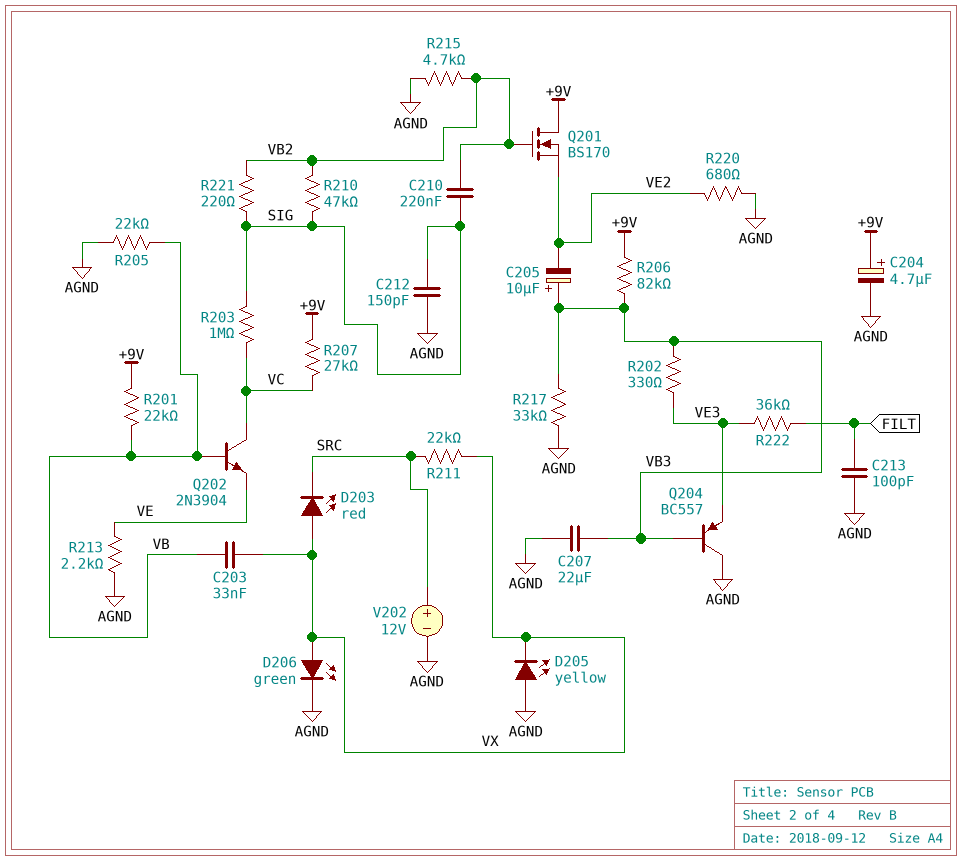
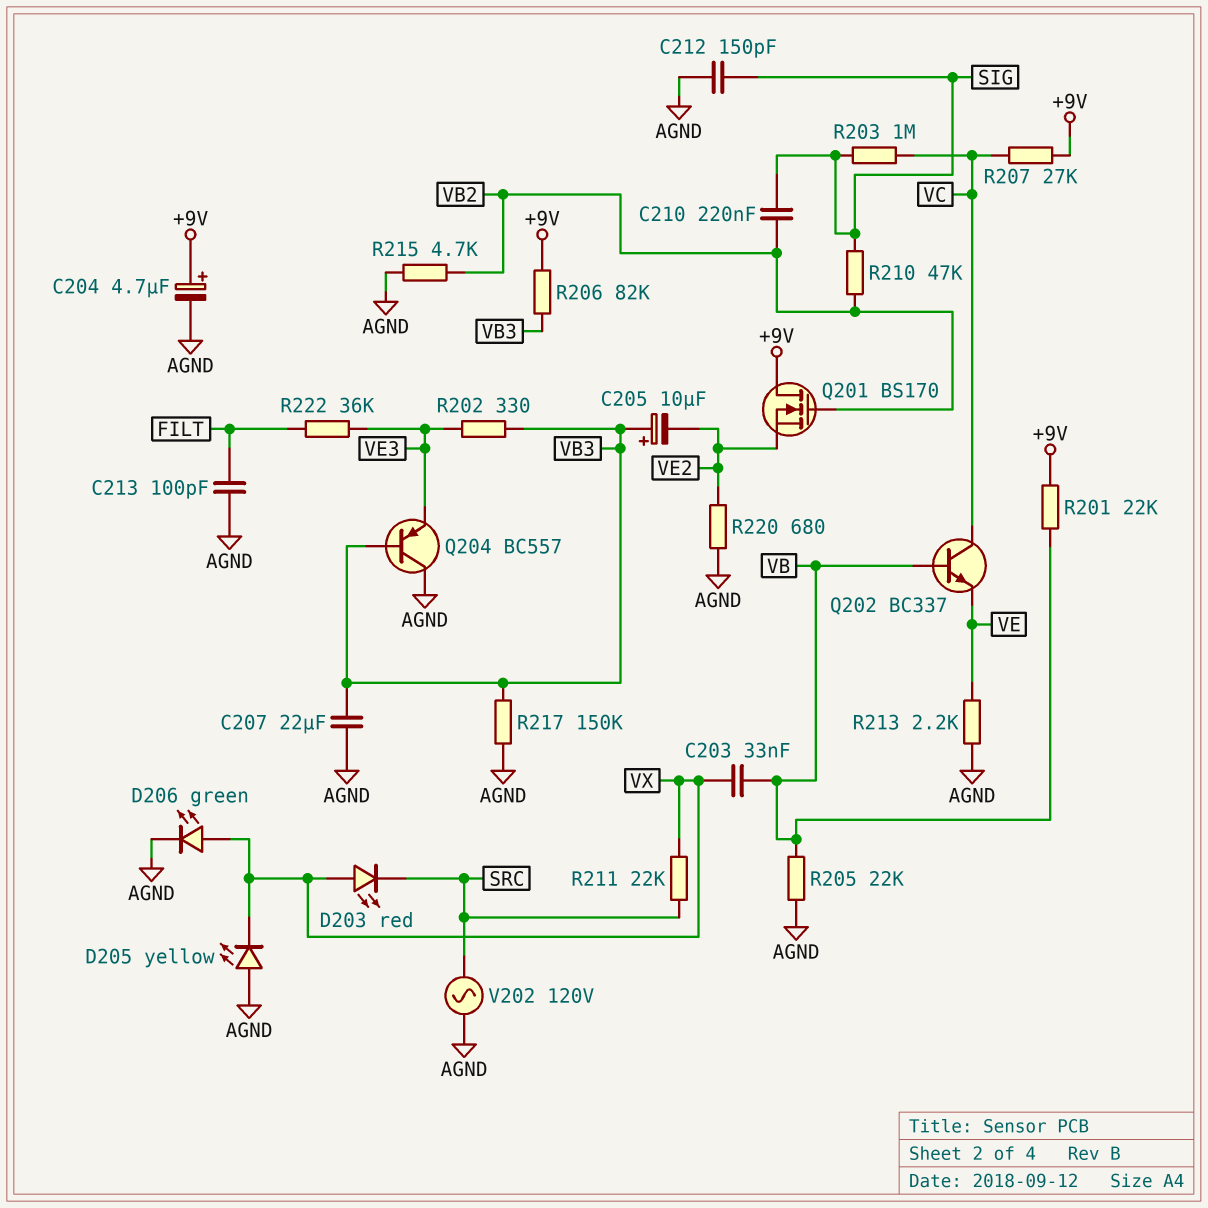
Q202: NPN 2N3904 (B VB, C VC, E VE) -> NPN BC337 (B VB, C VC, E VE)
R217: 33k (AGND, VB3) -> 150k (AGND, VB3)
R221: 220 (SIG, VB2) -> none
V202: 12V (plus SRC, minus AGND) -> AC 120V (AGND, SRC)

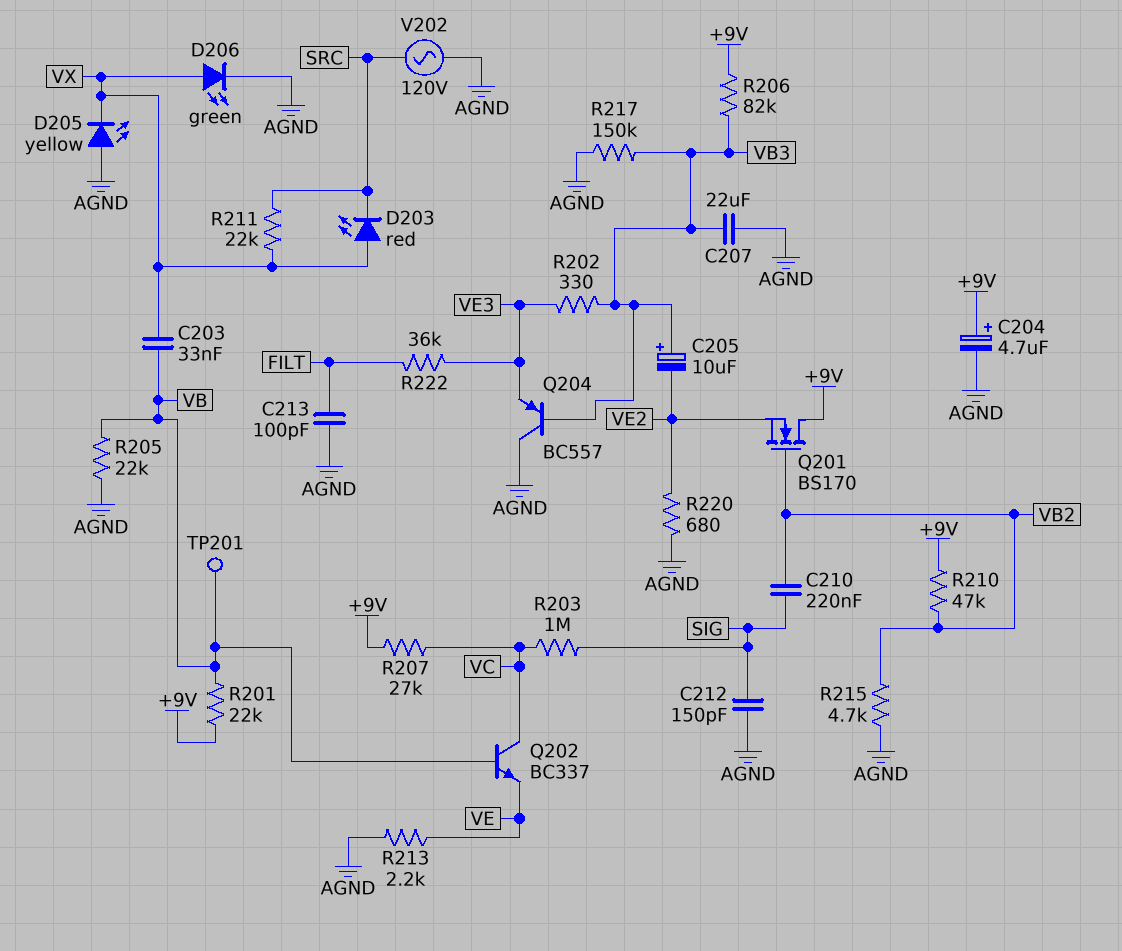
R210: 47k (SIG, VB2) -> 47k (+9V, VB2)
TP201: none -> test point (VB)

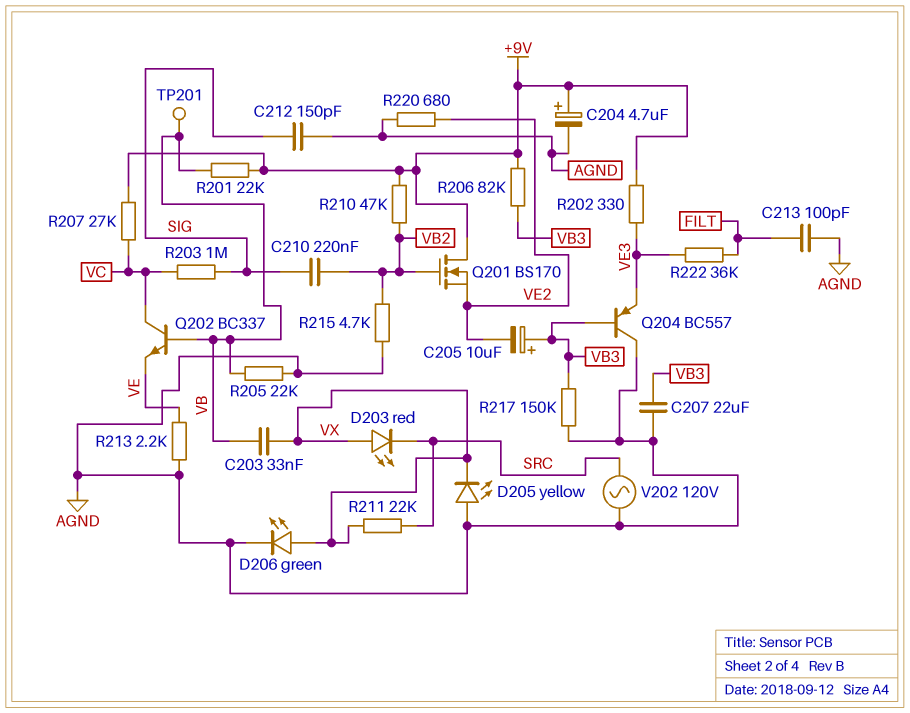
R202: 330 (VB3, VE3) -> 330 (+9V, VE3)

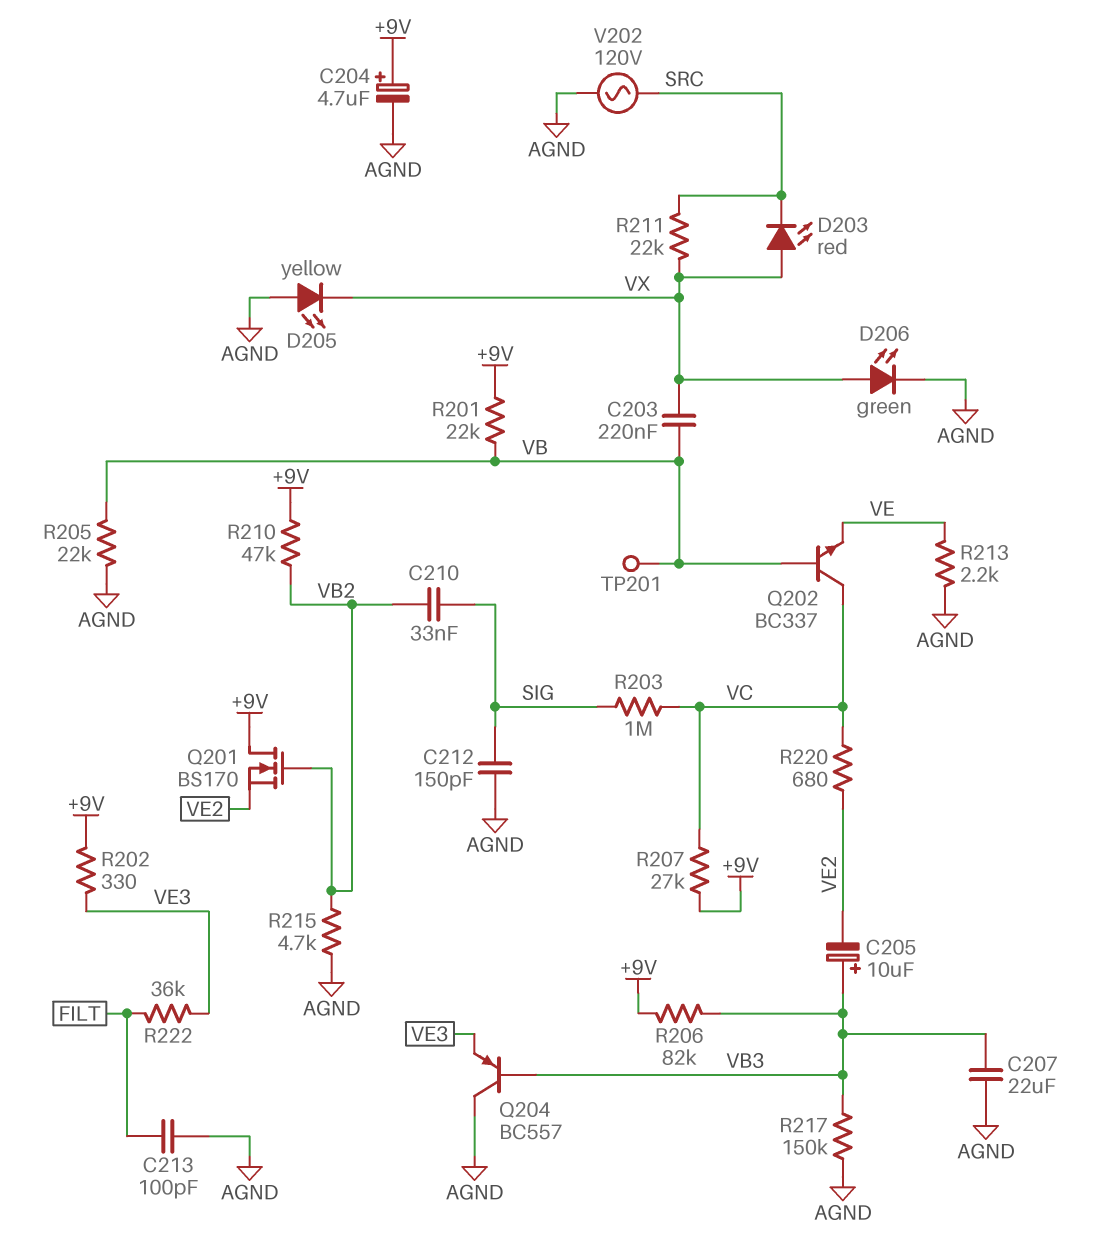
C203: 33nF (VB, VX) -> 220nF (VB, VX)
C210: 220nF (SIG, VB2) -> 33nF (SIG, VB2)
R220: 680 (AGND, VE2) -> 680 (VC, VE2)

